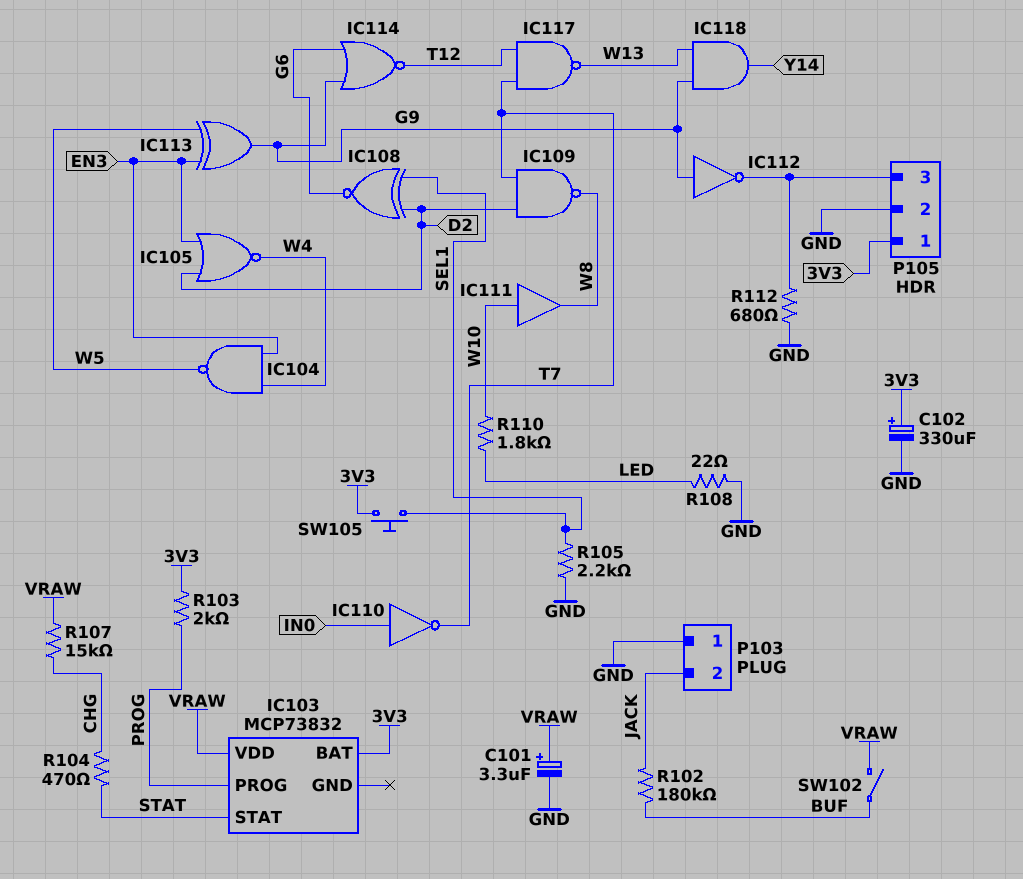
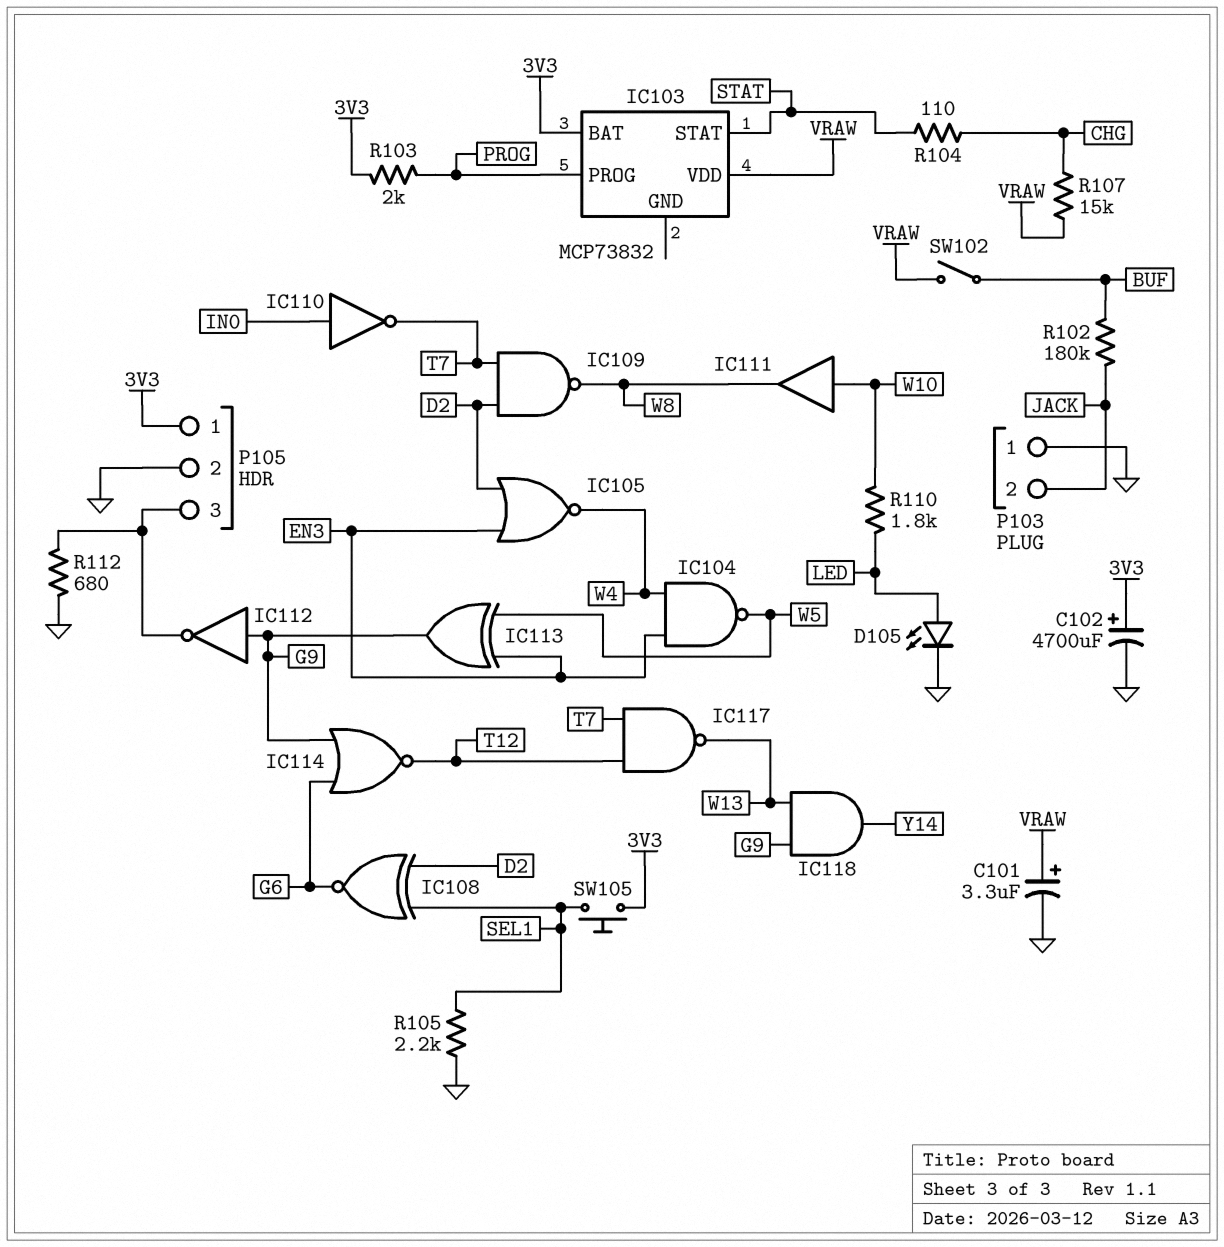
C102: 330uF (plus 3V3, minus GND) -> 4700uF (plus 3V3, minus GND)
D105: none -> LED (A LED, K GND)
R104: 470 (CHG, STAT) -> 110 (CHG, STAT)
R108: 22 (GND, LED) -> none

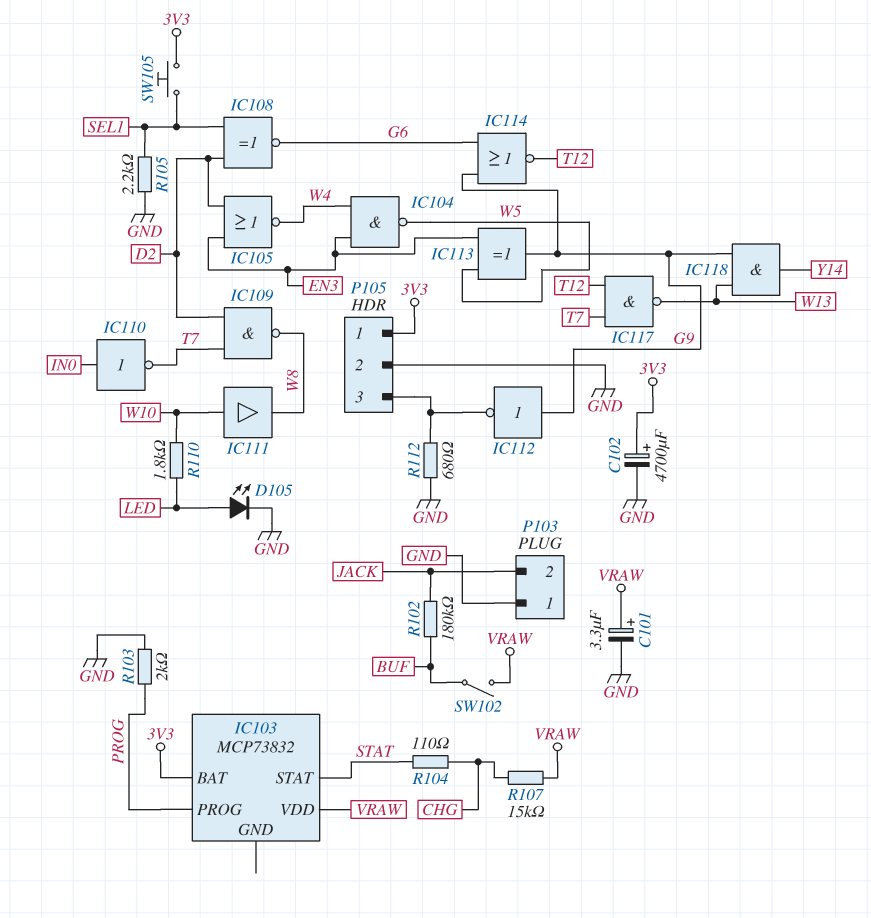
R103: 2k (3V3, PROG) -> 2k (GND, PROG)

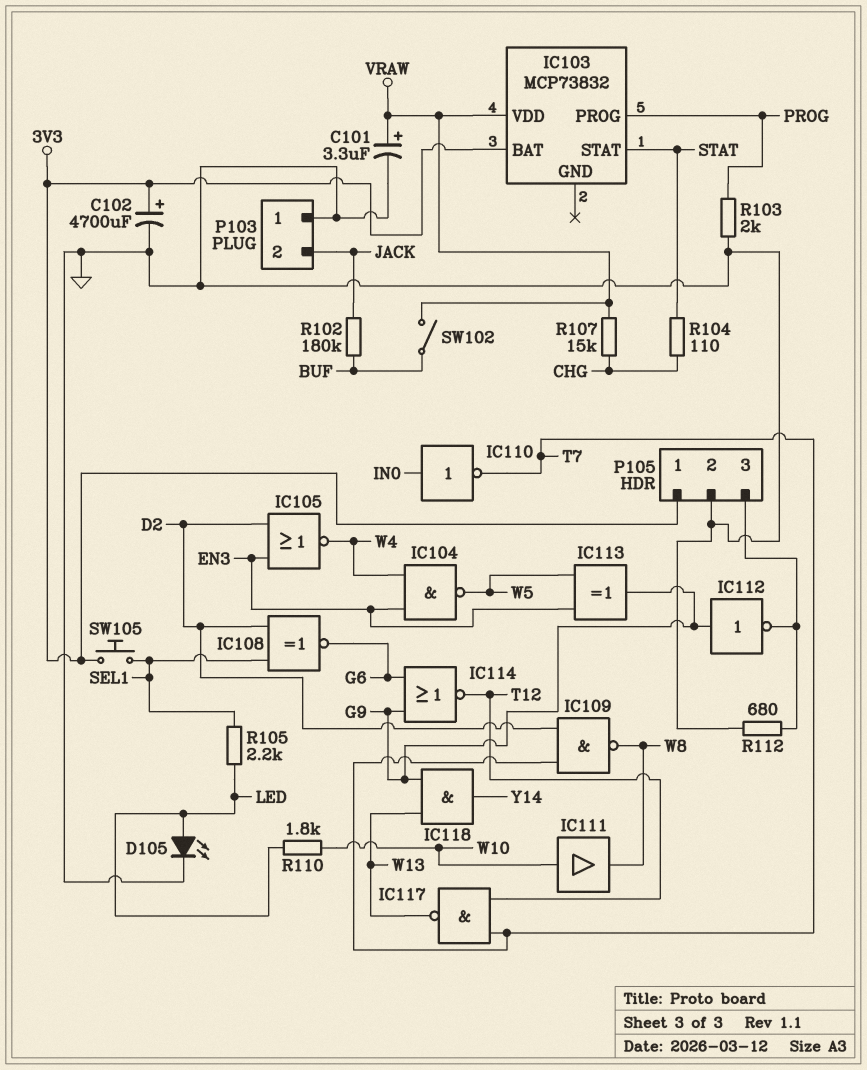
R105: 2.2k (GND, SEL1) -> 2.2k (LED, SEL1)

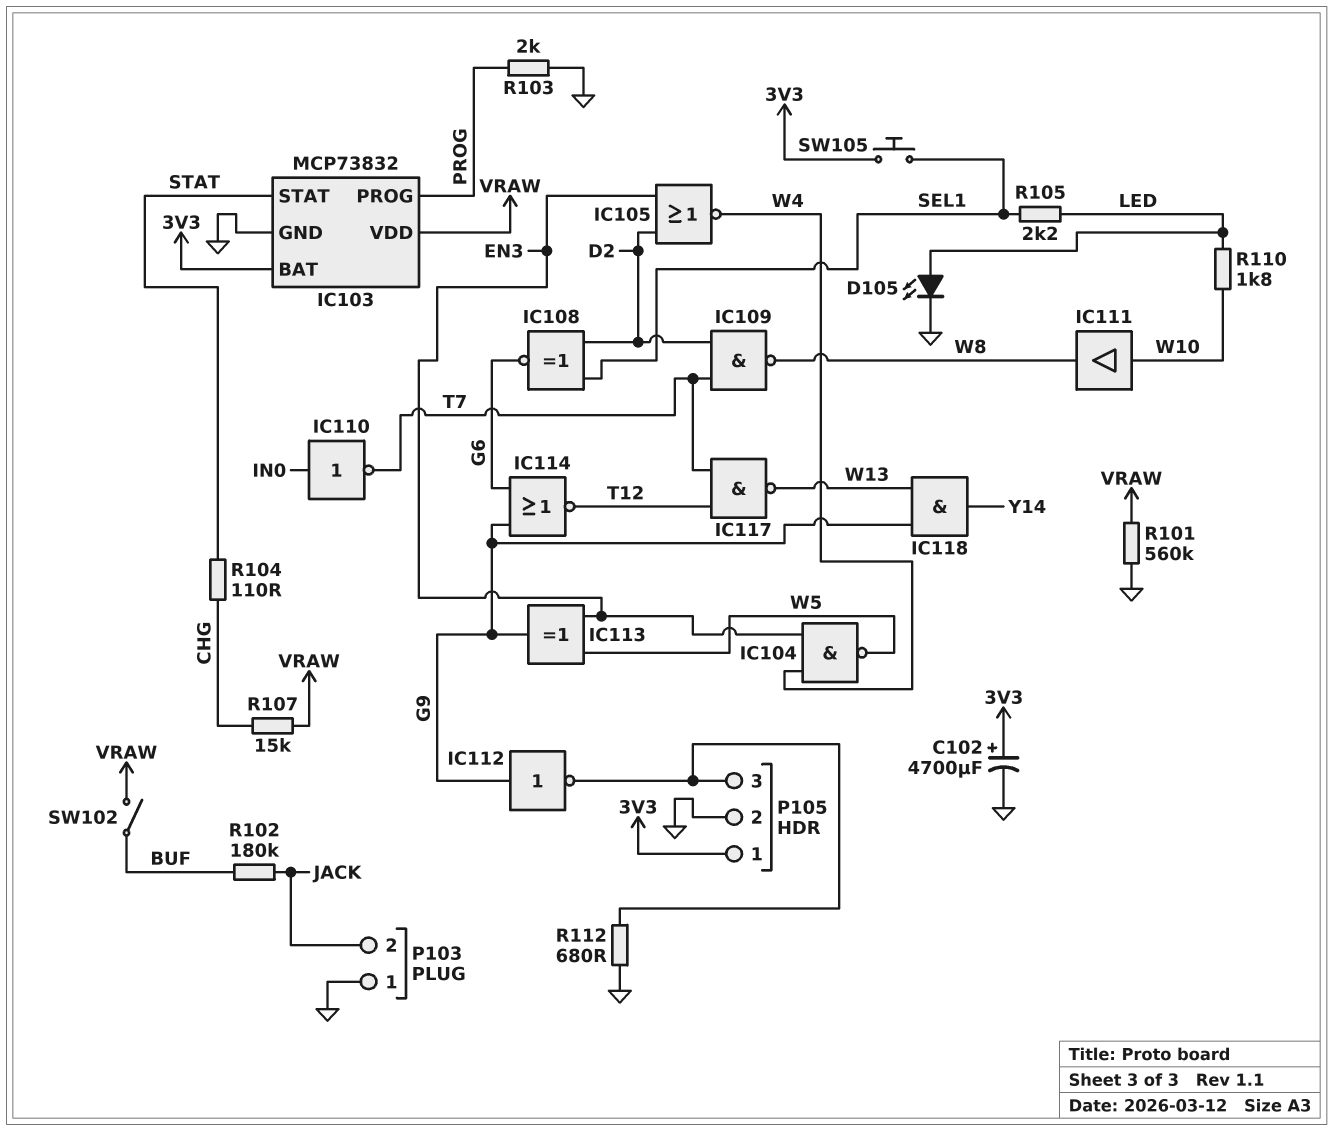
C101: 3.3uF (plus VRAW, minus GND) -> none
IC103 pin GND: none -> GND
R101: none -> 560k (GND, VRAW)

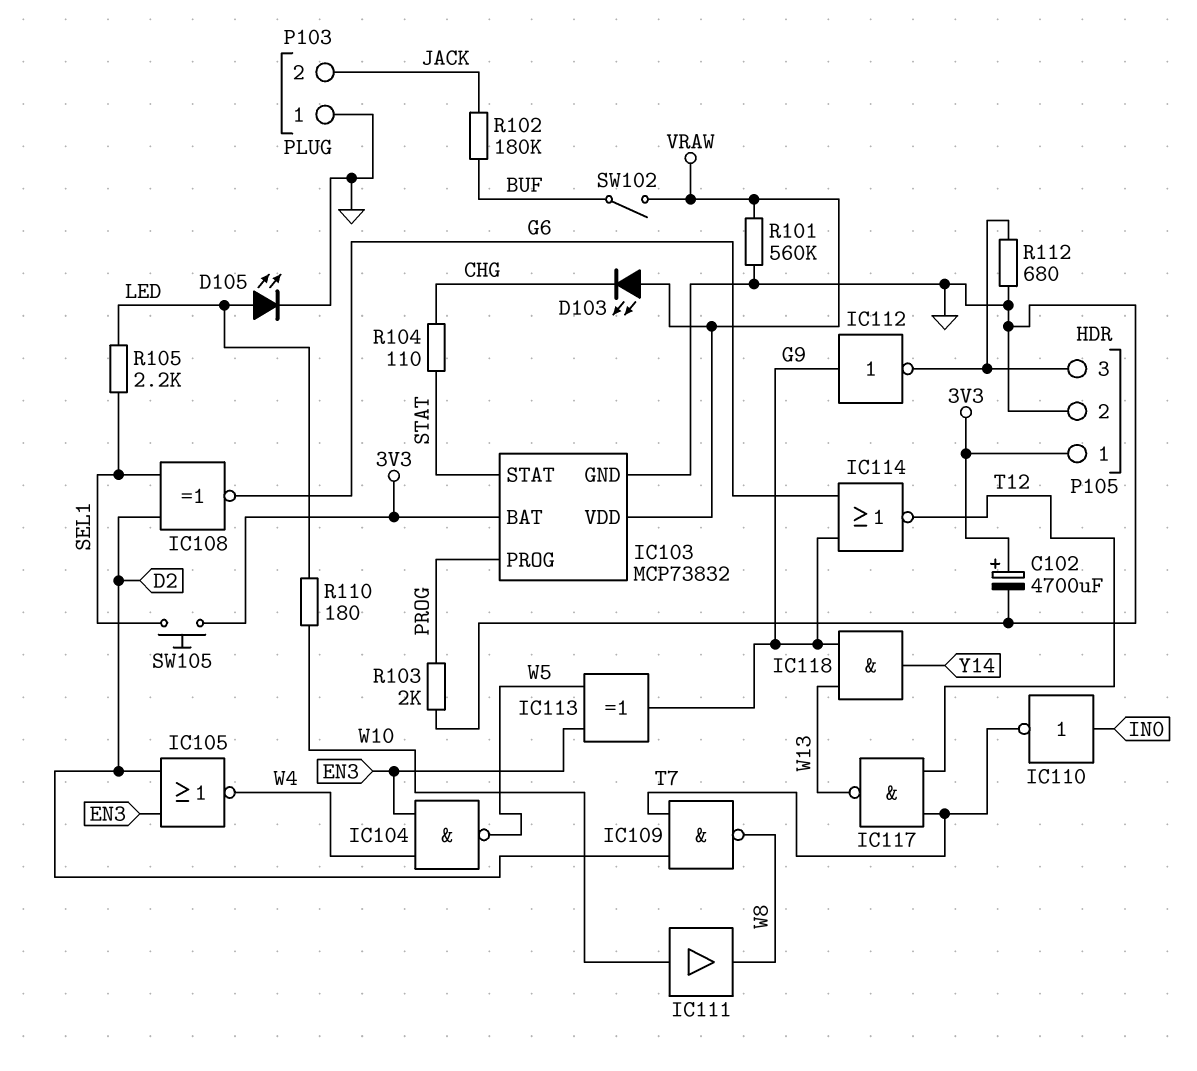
D103: none -> LED (A VRAW, K CHG)
R107: 15k (CHG, VRAW) -> none
R110: 1.8k (LED, W10) -> 180 (LED, W10)

